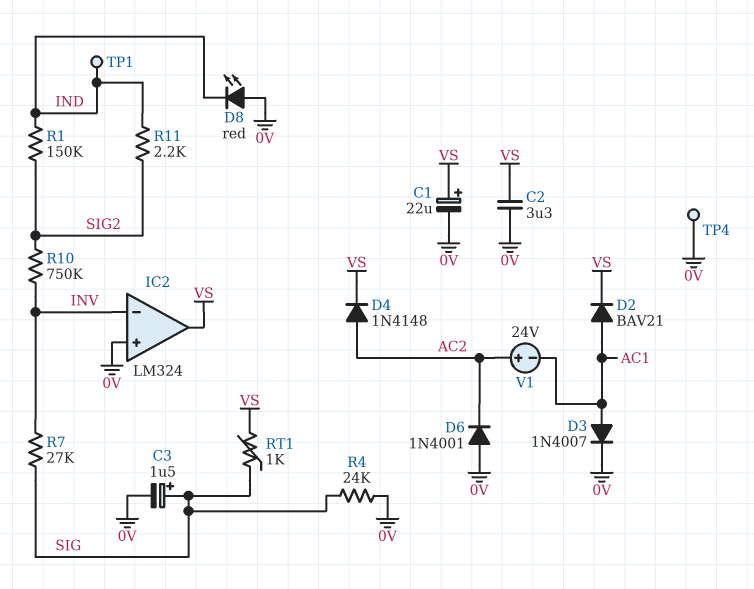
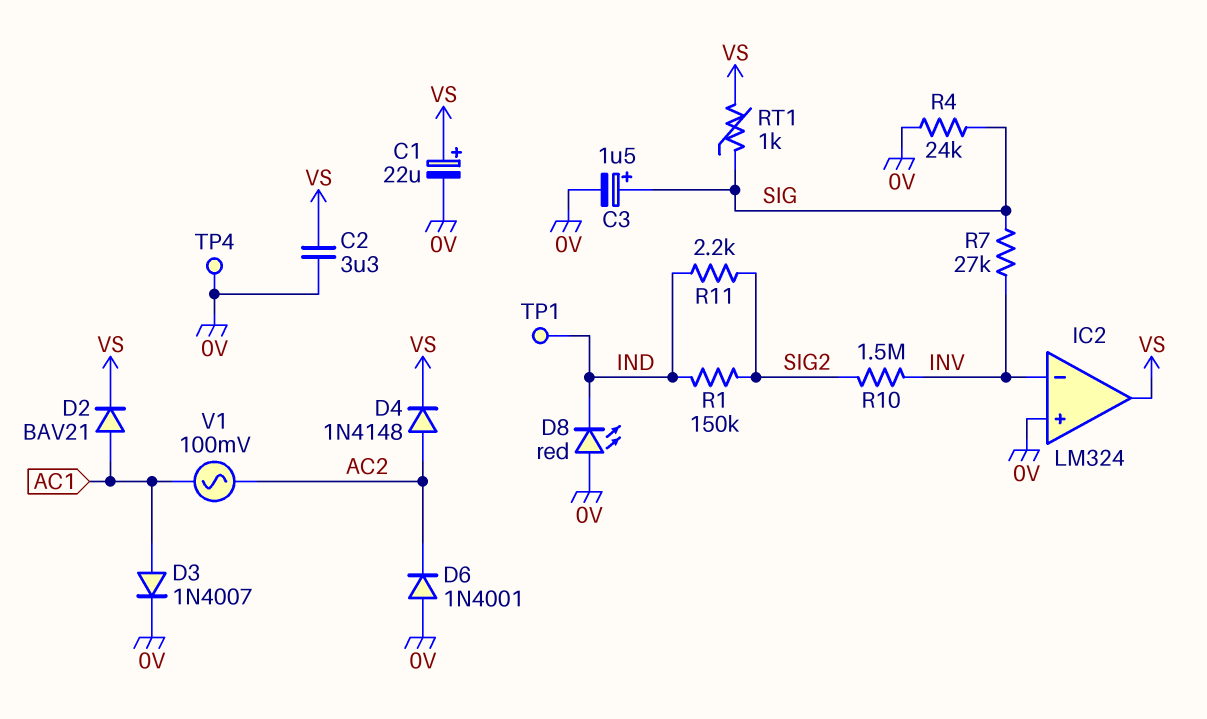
R10: 750k (INV, SIG2) -> 1.5M (INV, SIG2)
V1: 24V (plus AC2, minus AC1) -> AC 100mV (AC1, AC2)

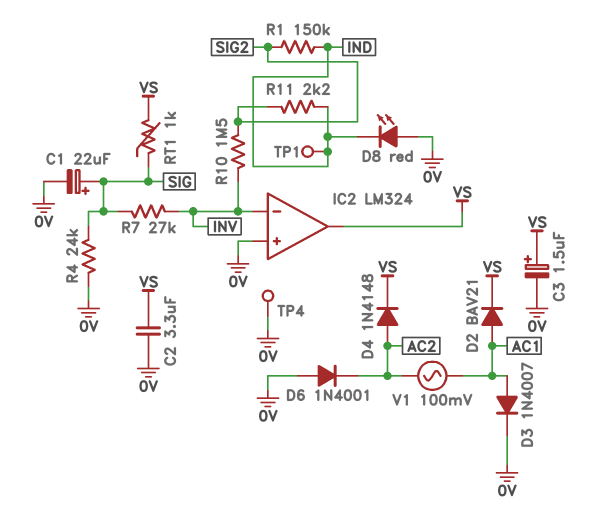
C1: 22uF (plus VS, minus 0V) -> 22uF (plus SIG, minus 0V)
C3: 1.5uF (plus SIG, minus 0V) -> 1.5uF (plus VS, minus 0V)

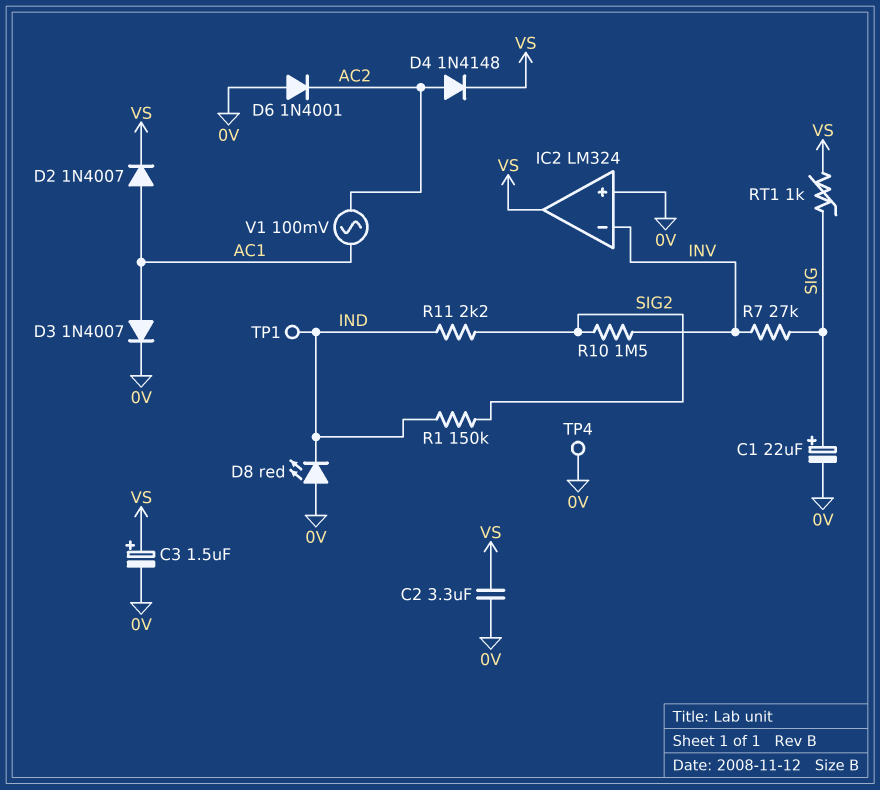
D2: diode BAV21 (A AC1, K VS) -> diode 1N4007 (A AC1, K VS)
R4: 24k (0V, SIG) -> none

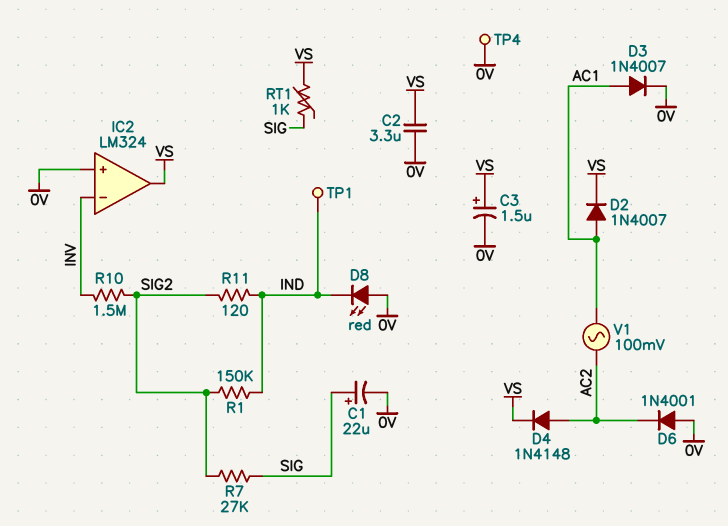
R7: 27k (INV, SIG) -> 27k (SIG, SIG2)
R11: 2.2k (IND, SIG2) -> 120 (IND, SIG2)

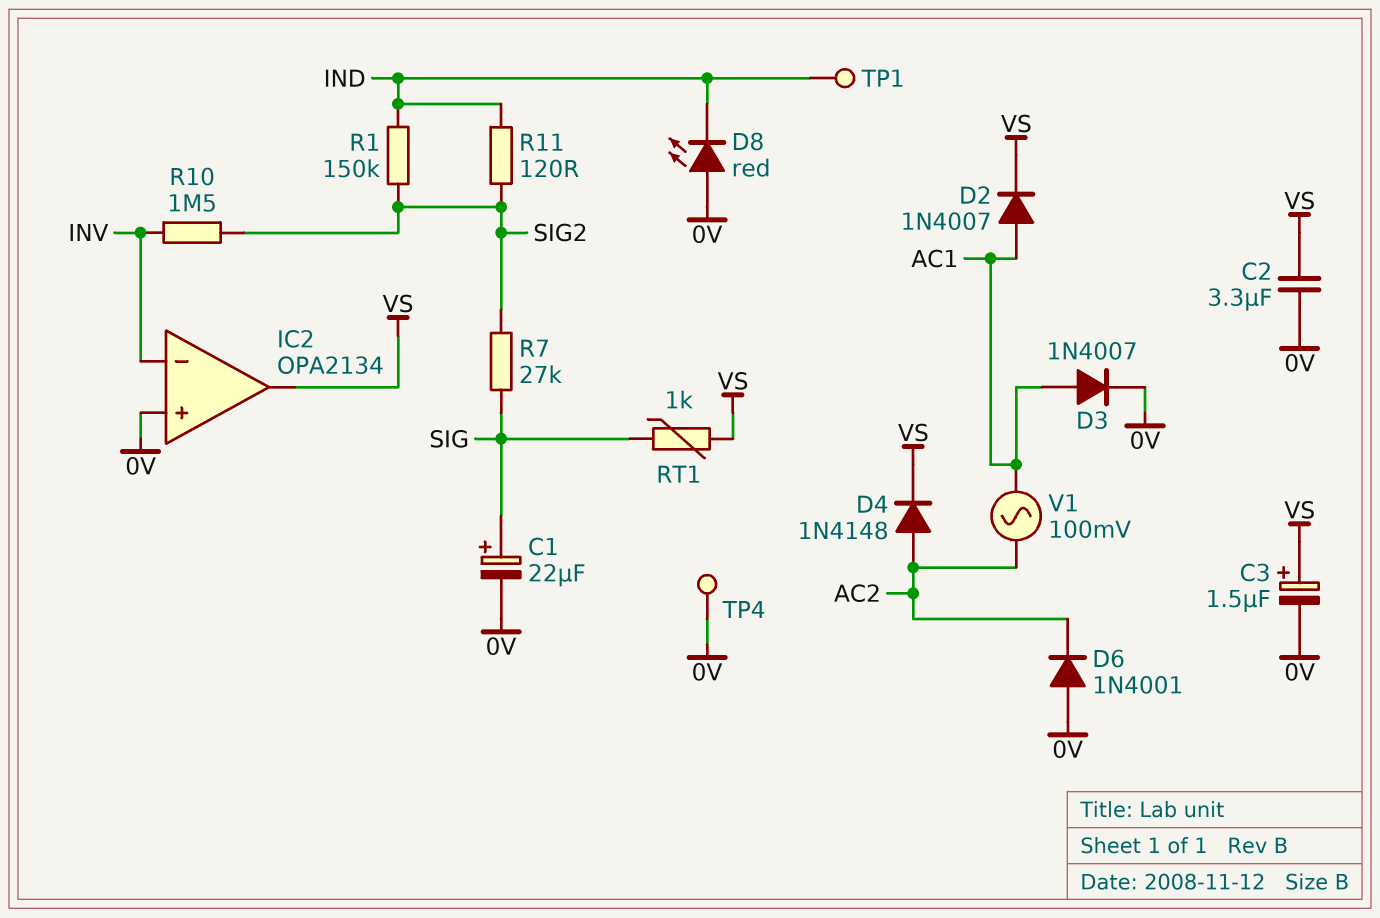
IC2: LM324 -> OPA2134

